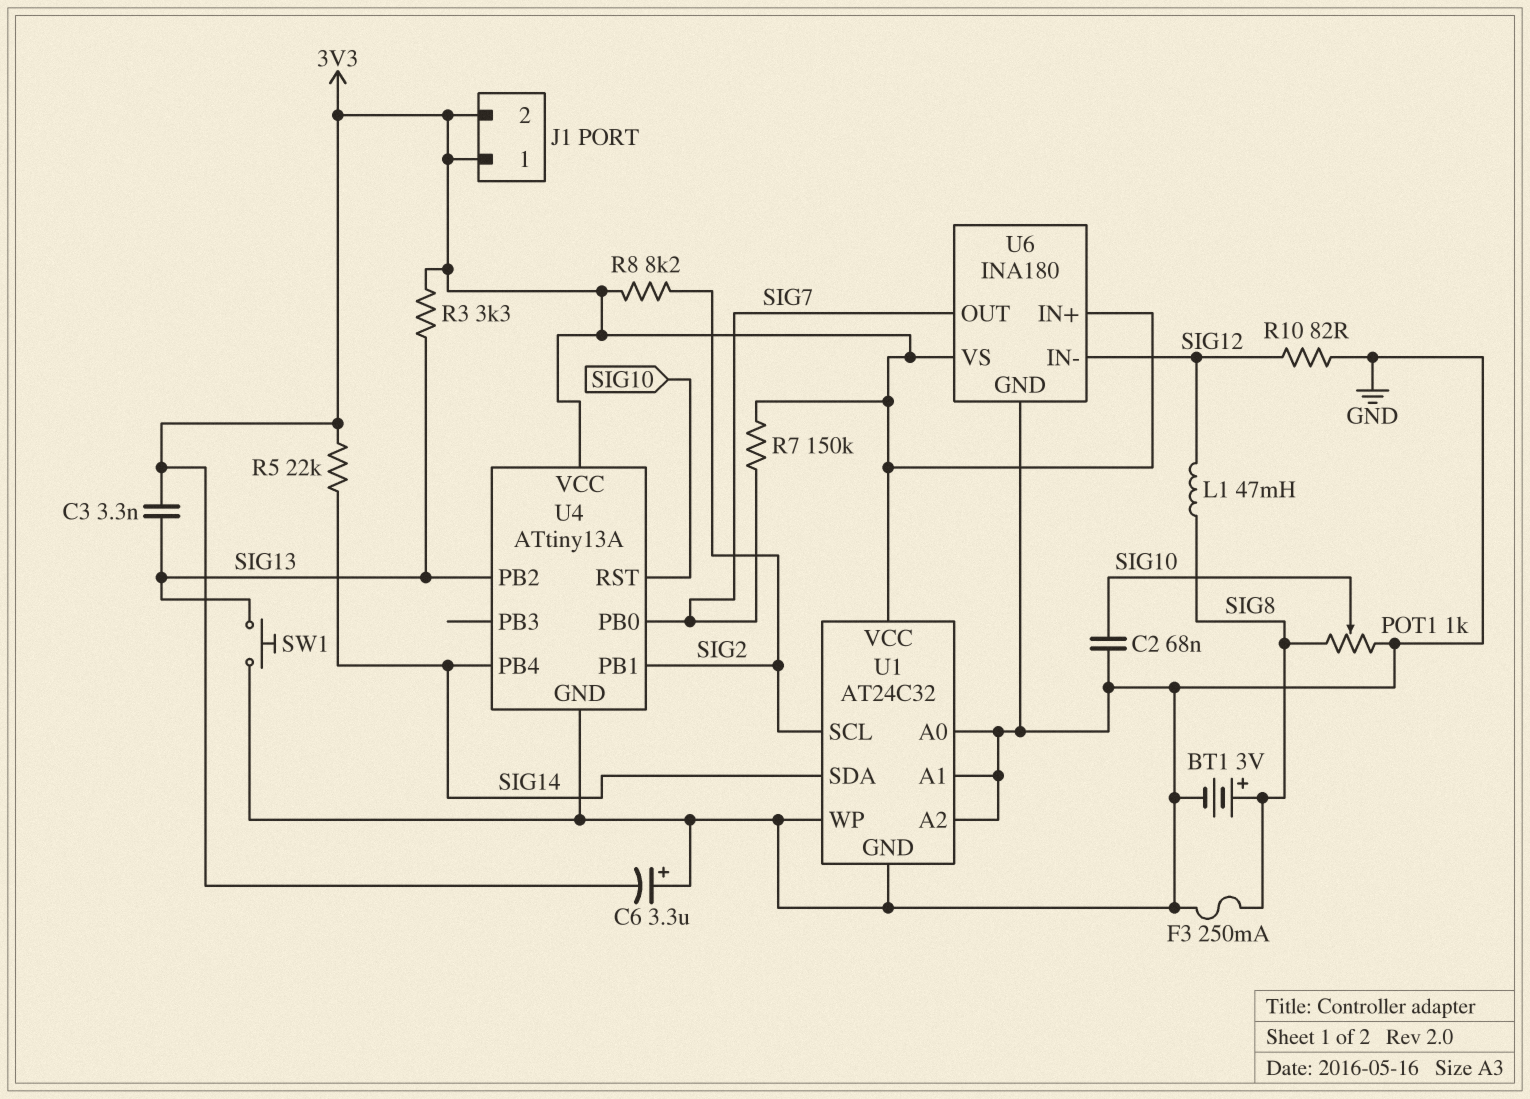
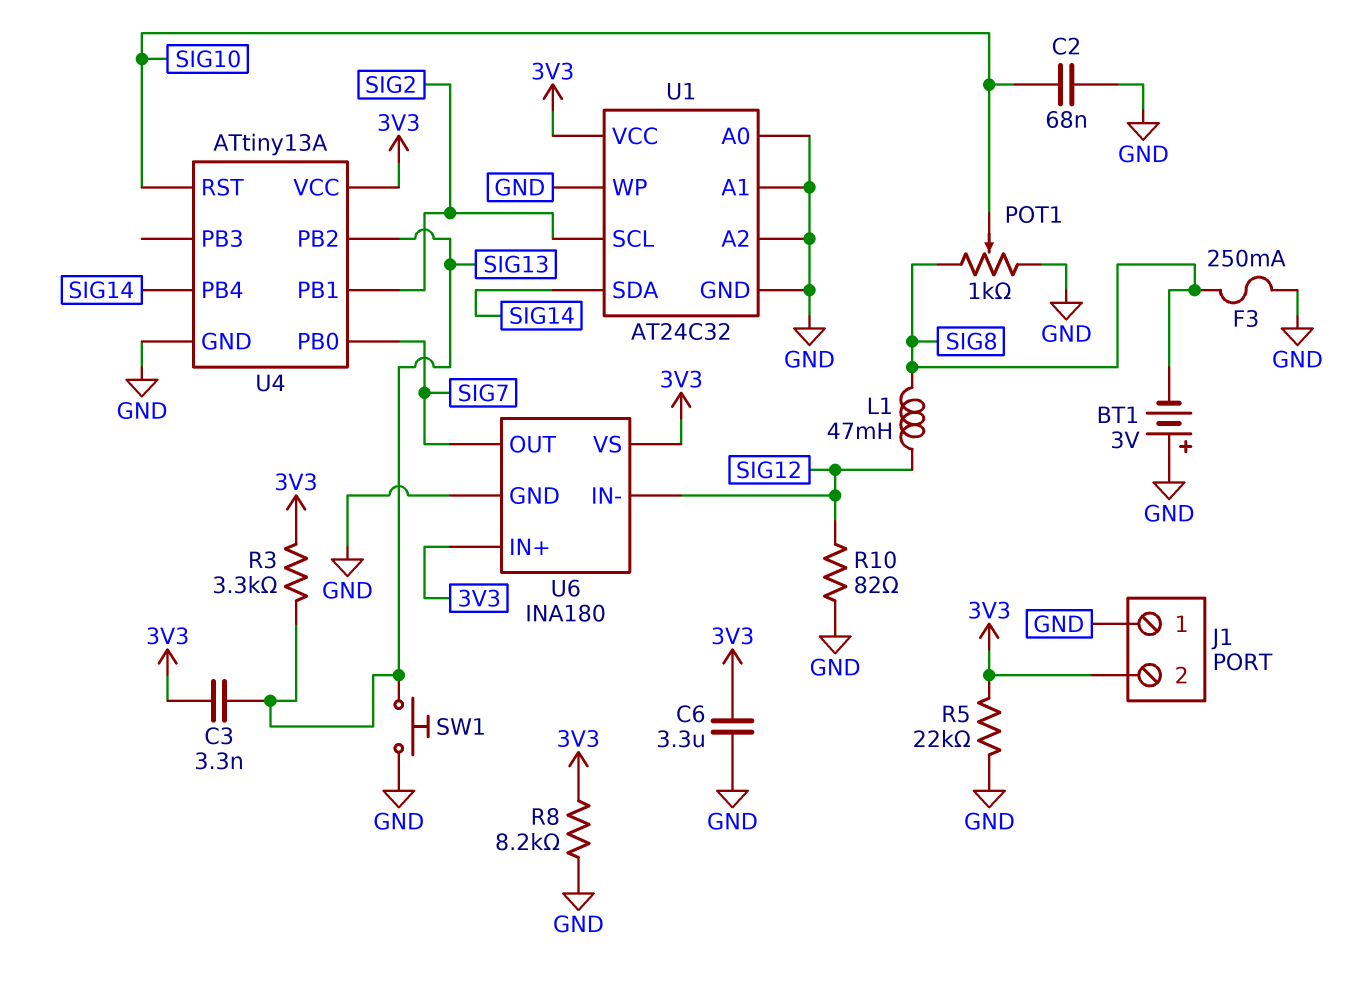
BT1: 3V (plus SIG8, minus GND) -> 3V (plus GND, minus SIG8)
C6: 3.3uF (plus GND, minus 3V3) -> 3.3uF (3V3, GND)
J1 pin 1: 3V3 -> GND
R5: 22k (3V3, SIG14) -> 22k (3V3, GND)
R7: 150k (3V3, SIG7) -> none
R8: 8.2k (3V3, SIG2) -> 8.2k (3V3, GND)

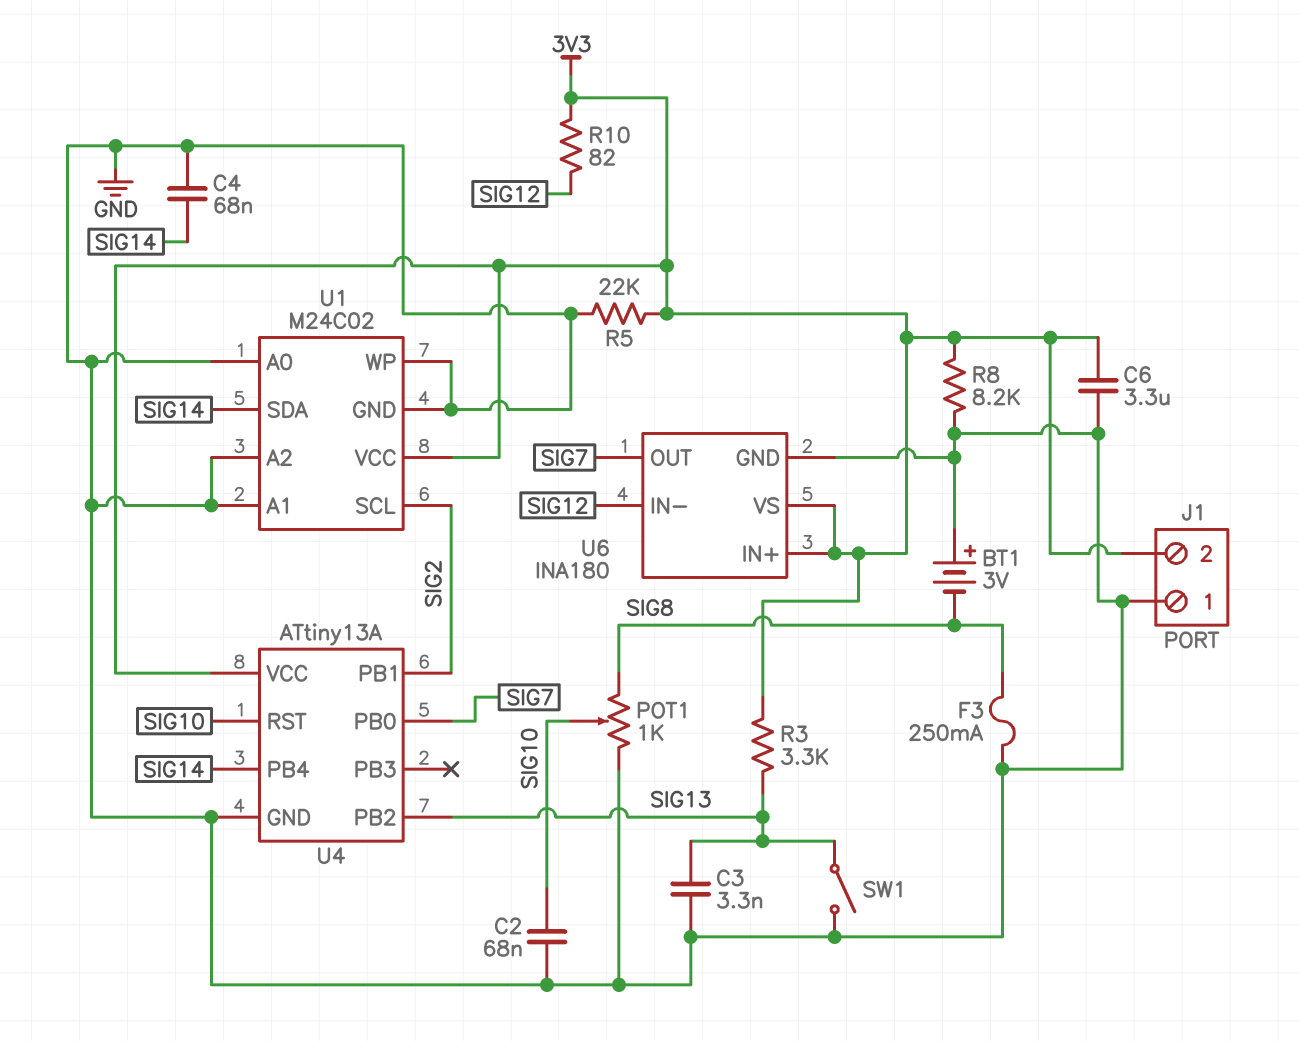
C3: 3.3nF (3V3, SIG13) -> 3.3nF (GND, SIG13)
C4: none -> 68nF (GND, SIG14)
L1: 47mH (SIG8, SIG12) -> none
R10: 82 (GND, SIG12) -> 82 (3V3, SIG12)
SW1: button (GND, SIG13) -> switch (GND, SIG13)
U1: AT24C32 -> M24C02

